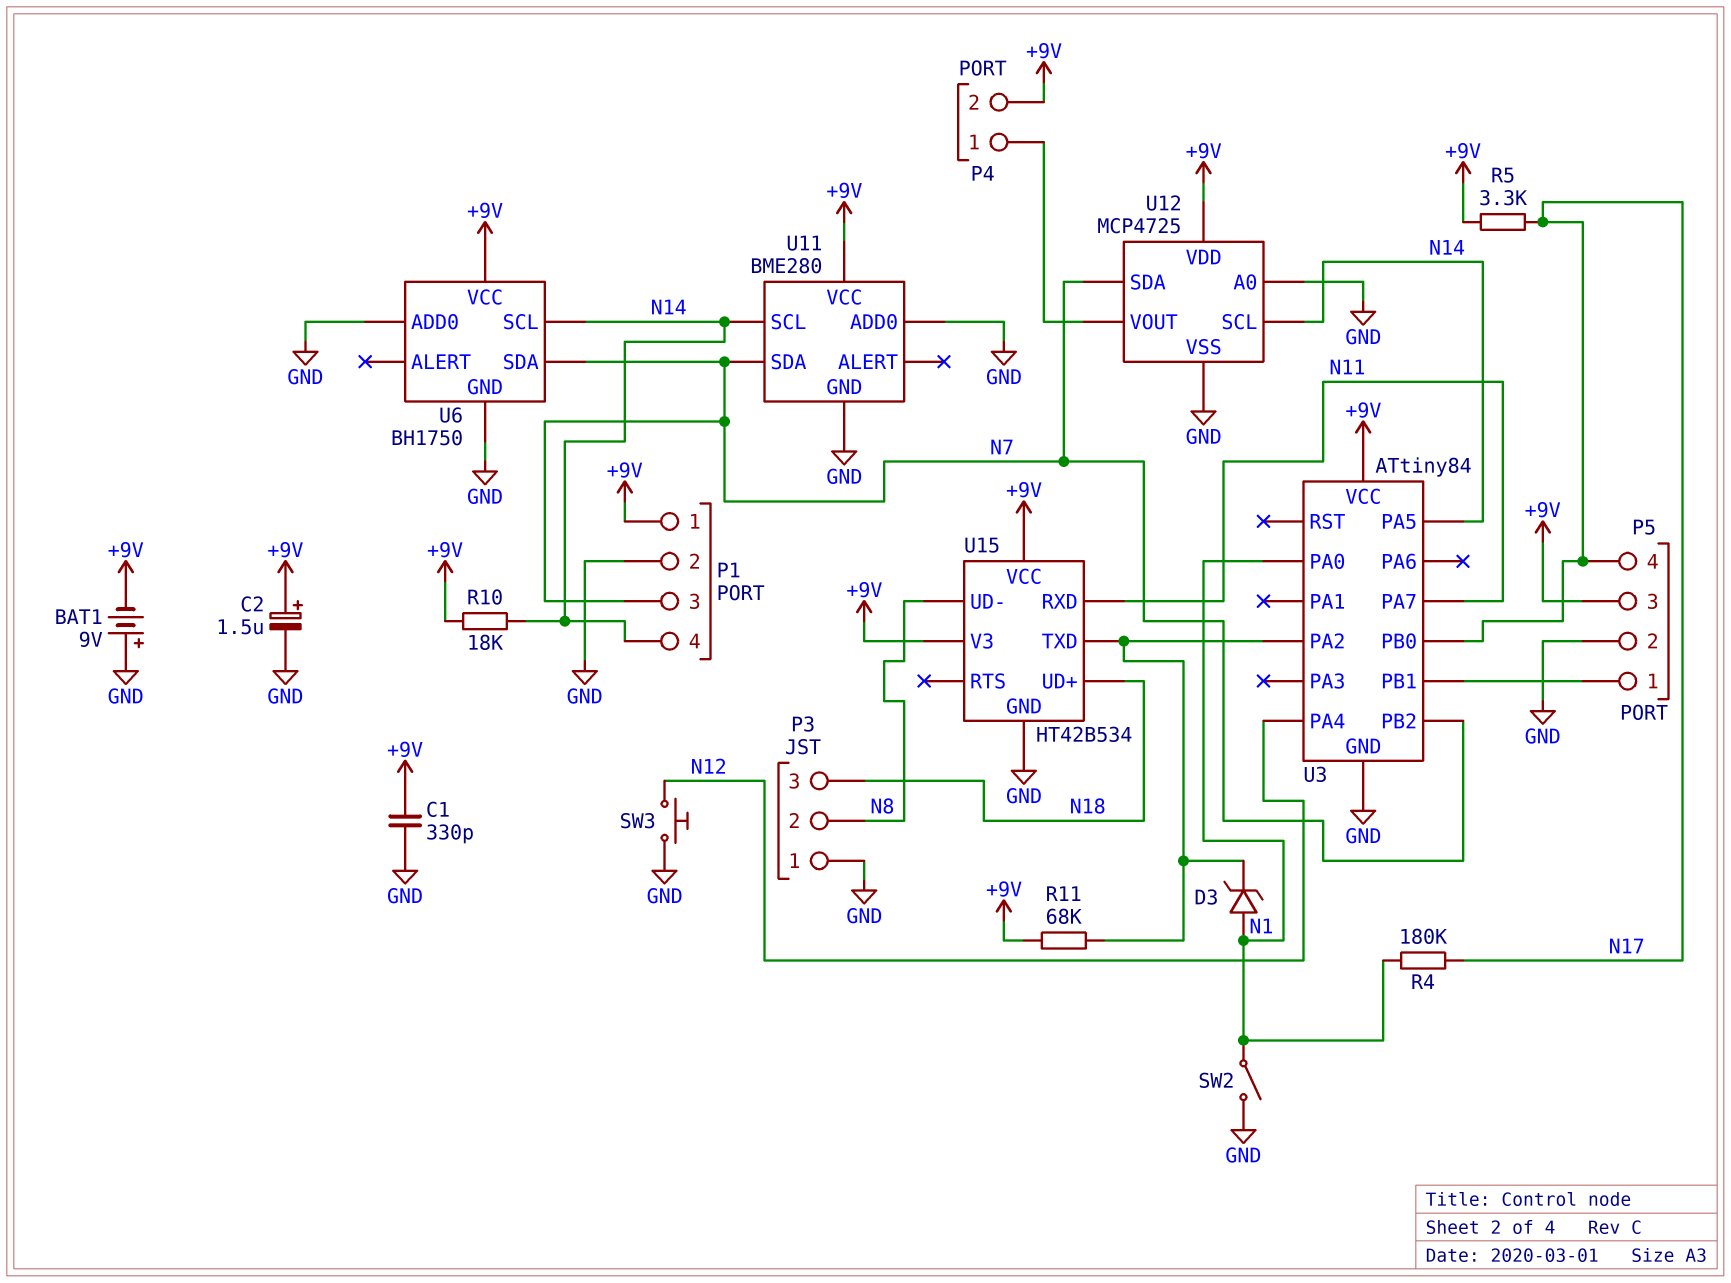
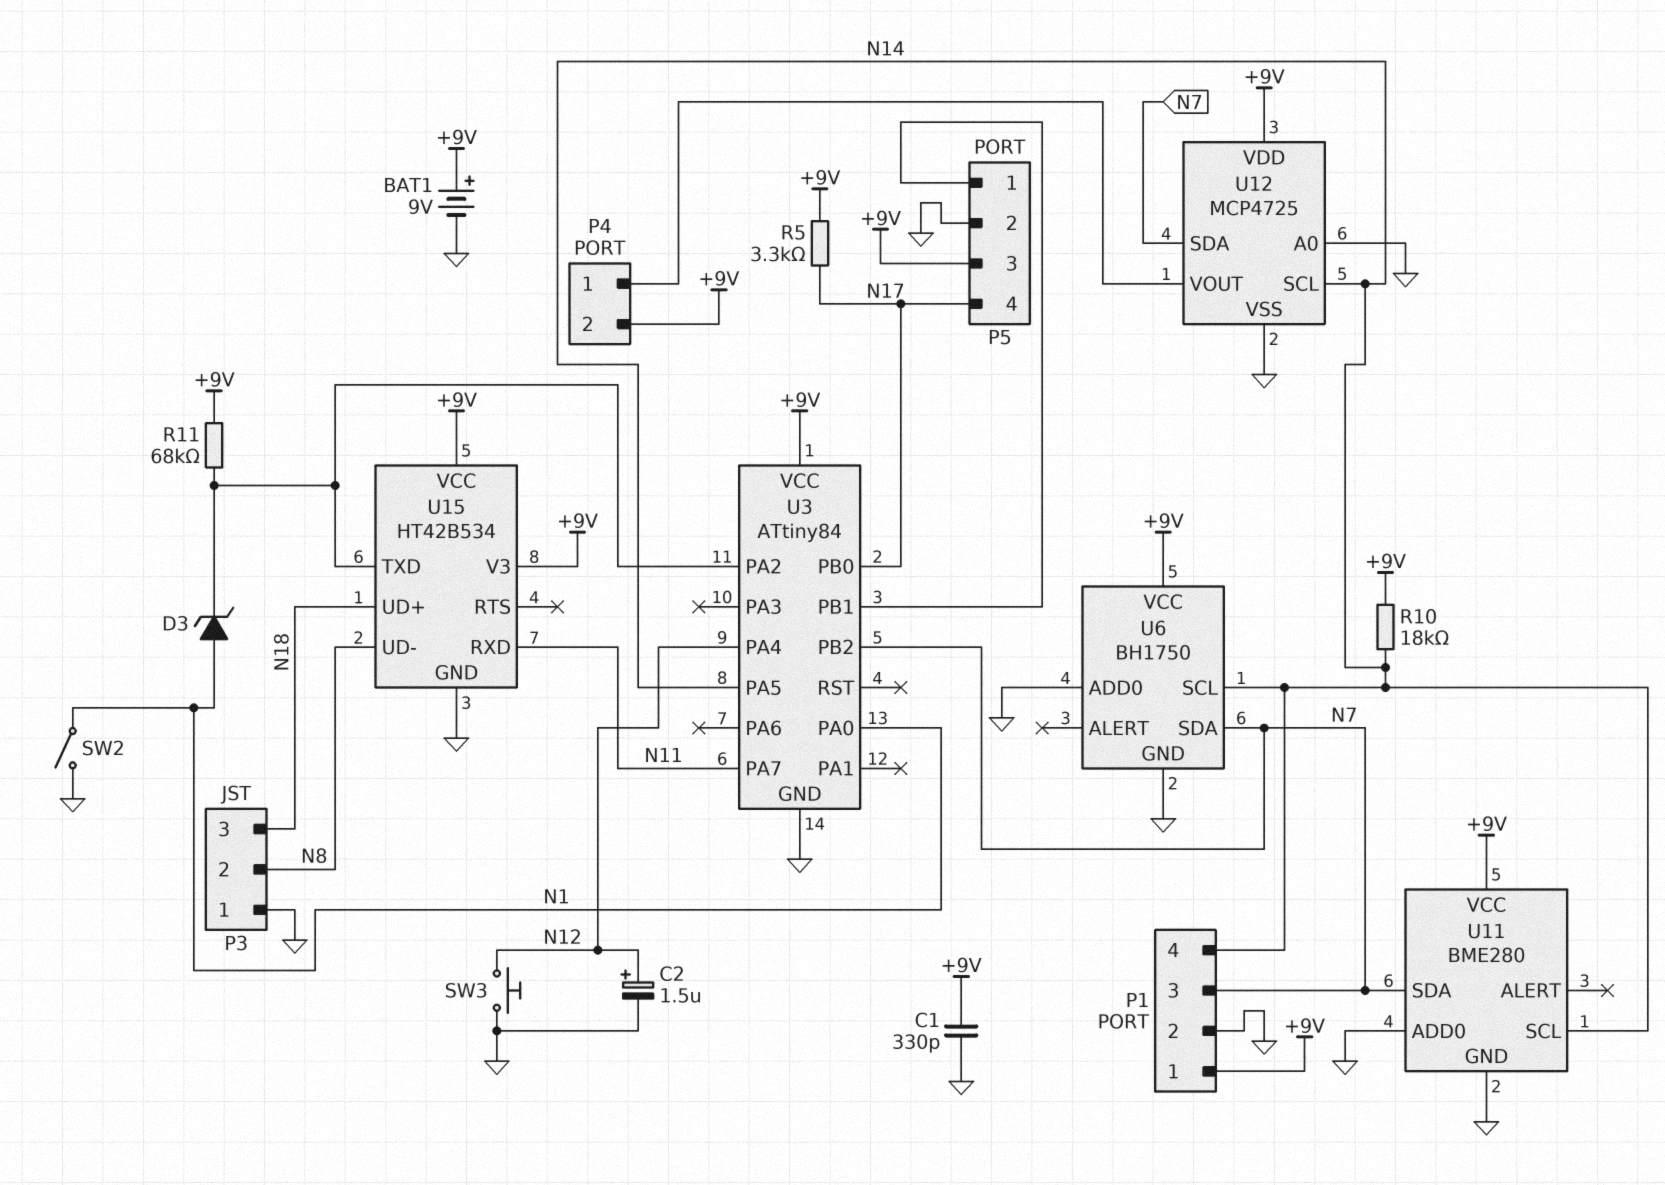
BAT1: 9V (plus GND, minus +9V) -> 9V (plus +9V, minus GND)
C2: 1.5uF (plus +9V, minus GND) -> 1.5uF (plus N12, minus GND)
R4: 180k (N1, N17) -> none

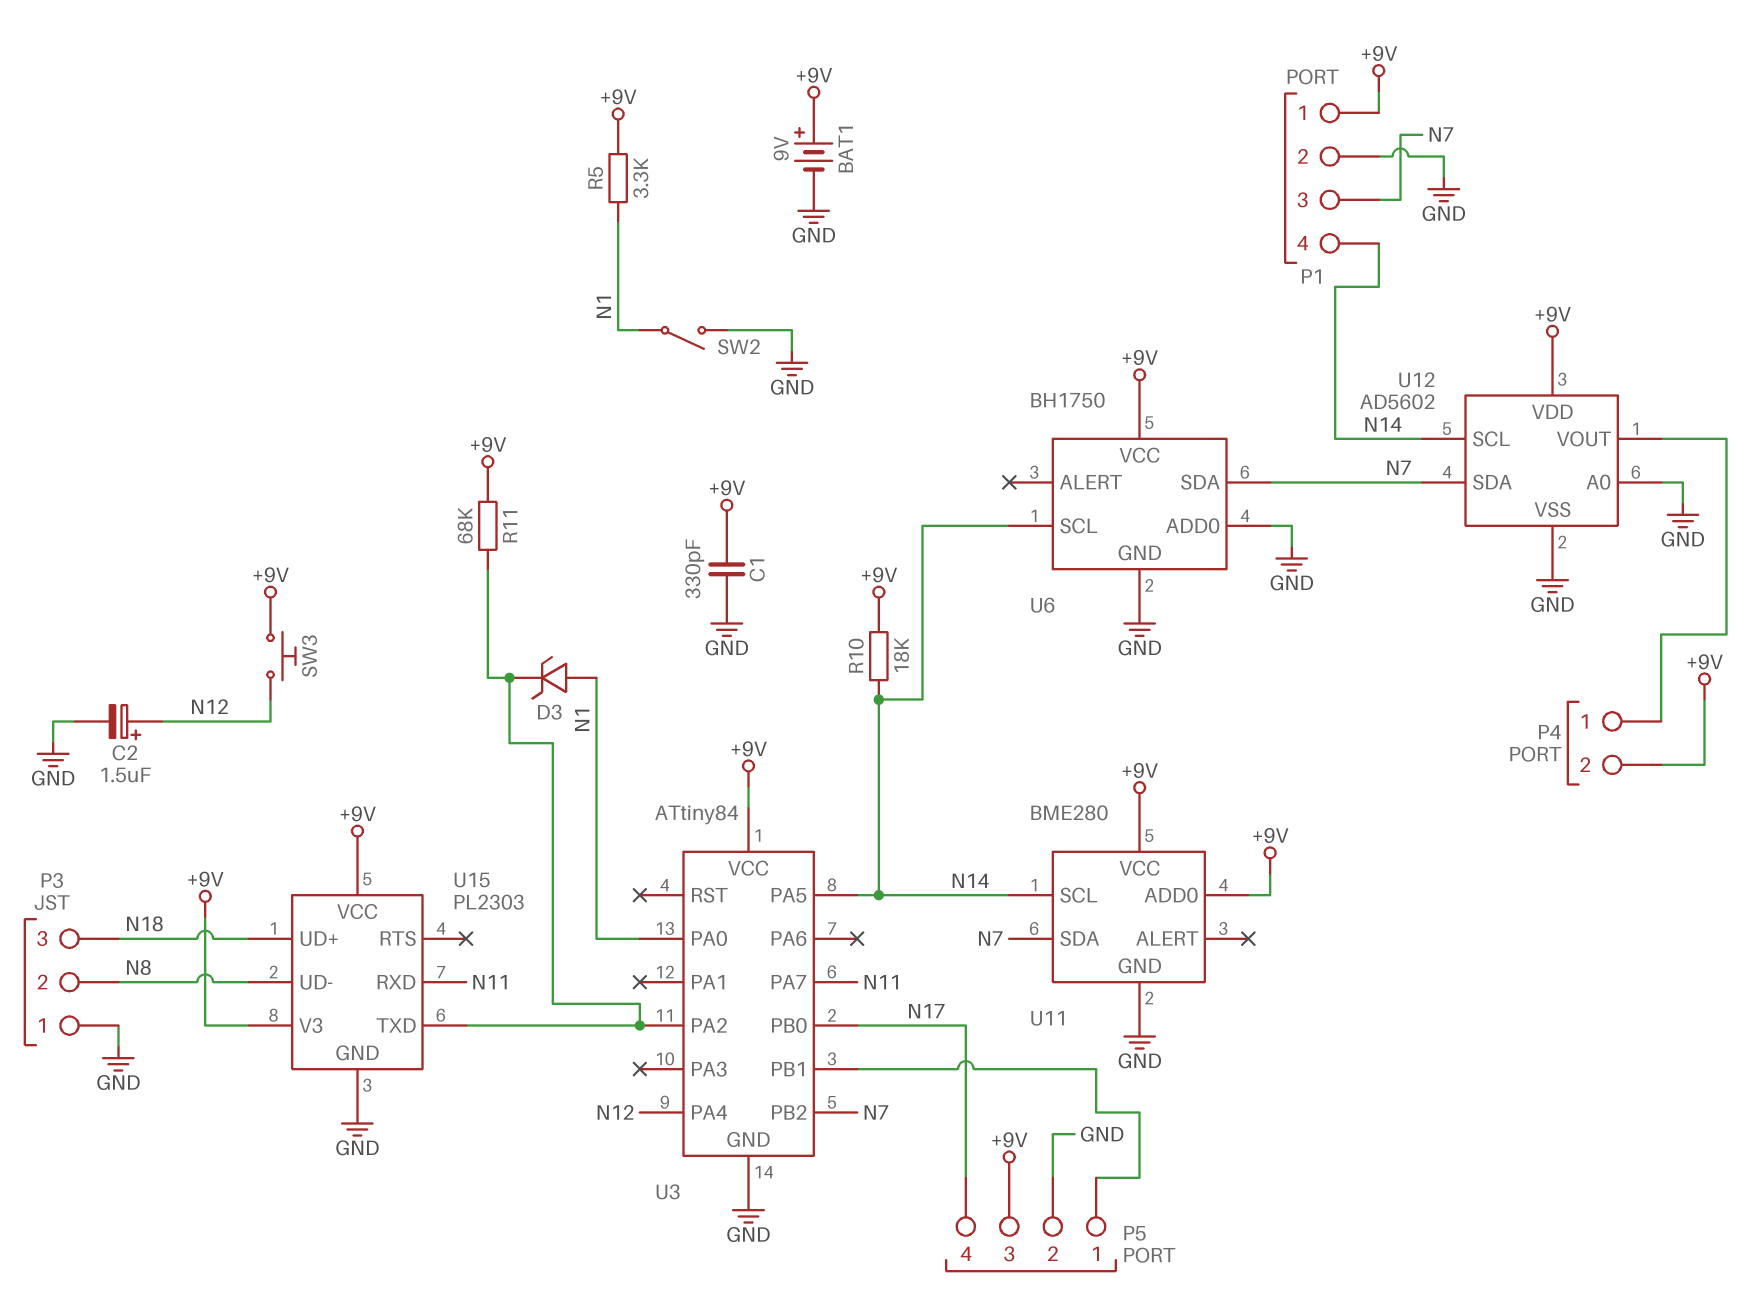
R5: 3.3k (+9V, N17) -> 3.3k (+9V, N1)
SW3: button (GND, N12) -> button (+9V, N12)
U11 pin ADD0: GND -> +9V
U12: MCP4725 -> AD5602
U15: HT42B534 -> PL2303

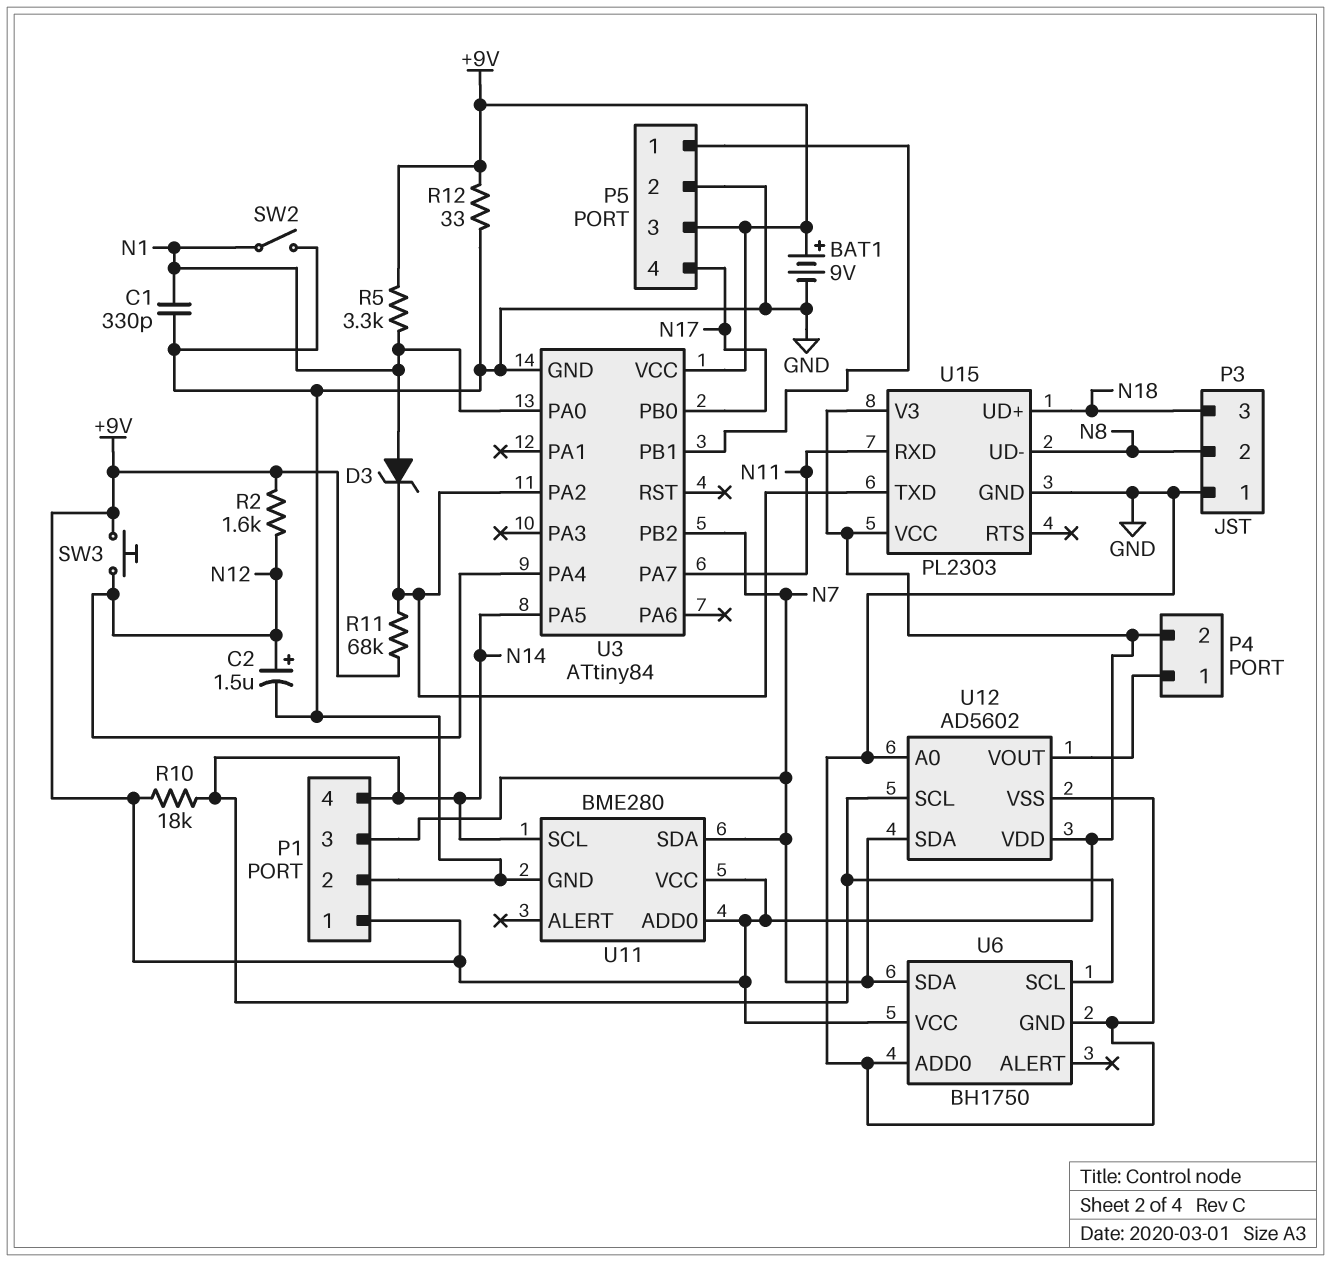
C1: 330pF (+9V, GND) -> 330pF (GND, N1)
R2: none -> 1.6k (+9V, N12)
R12: none -> 33 (+9V, GND)

